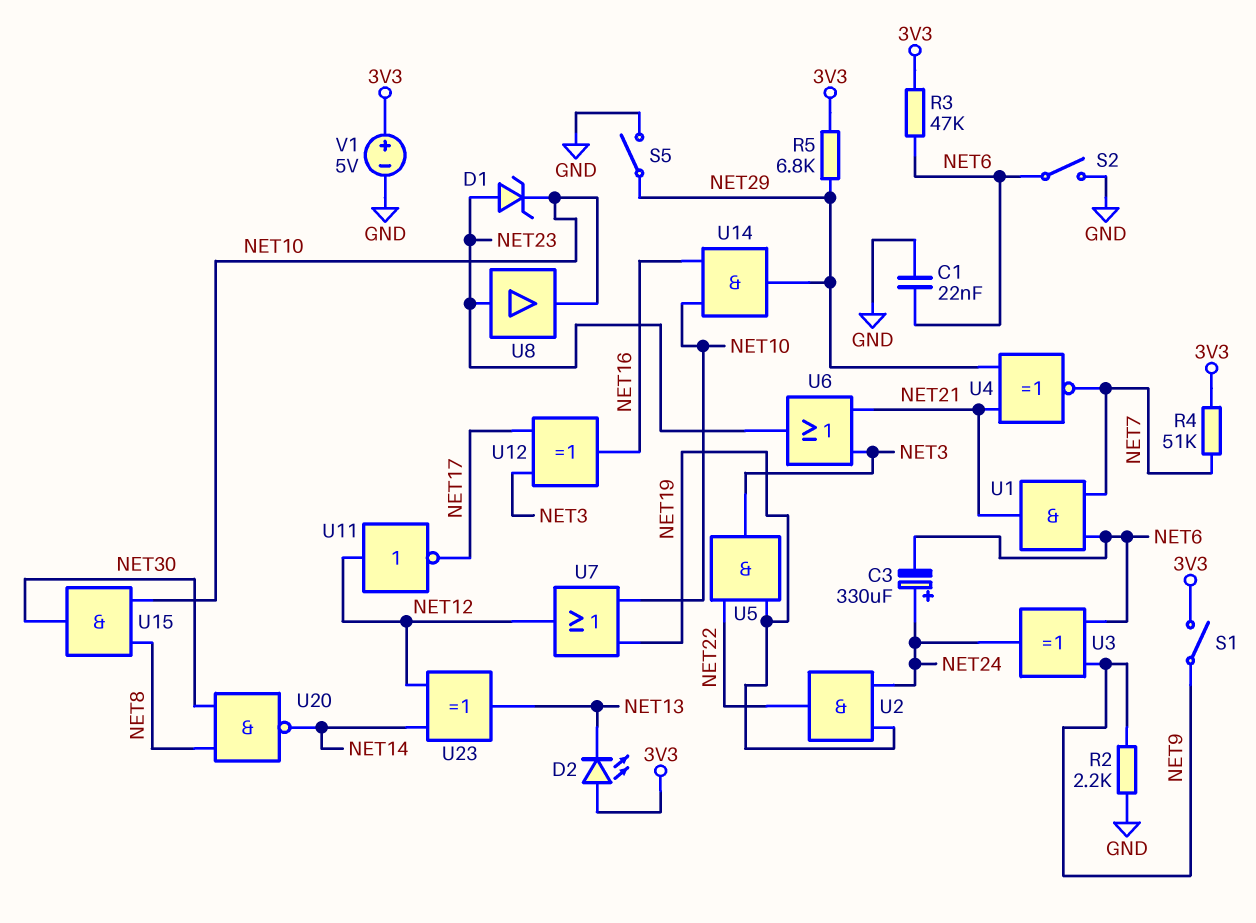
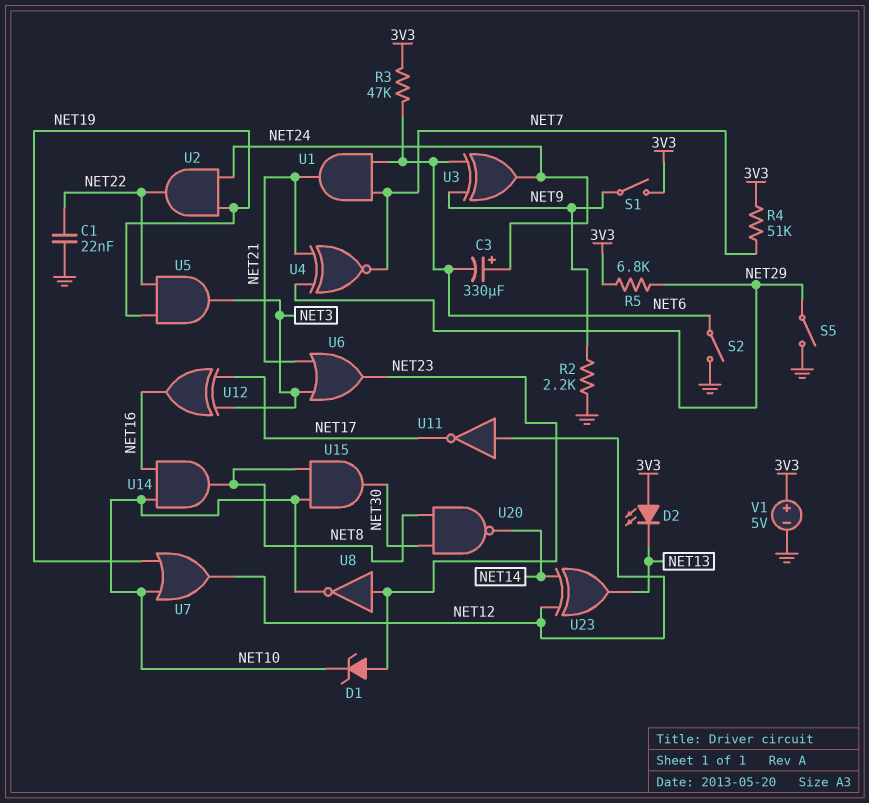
C1: 22nF (GND, NET6) -> 22nF (GND, NET22)
U8: buffer (in NET23, out NET10) -> NOT (in NET23, out NET10)
U14: AND (in NET10, in NET16, out NET29) -> AND (in NET10, in NET16, out NET8)

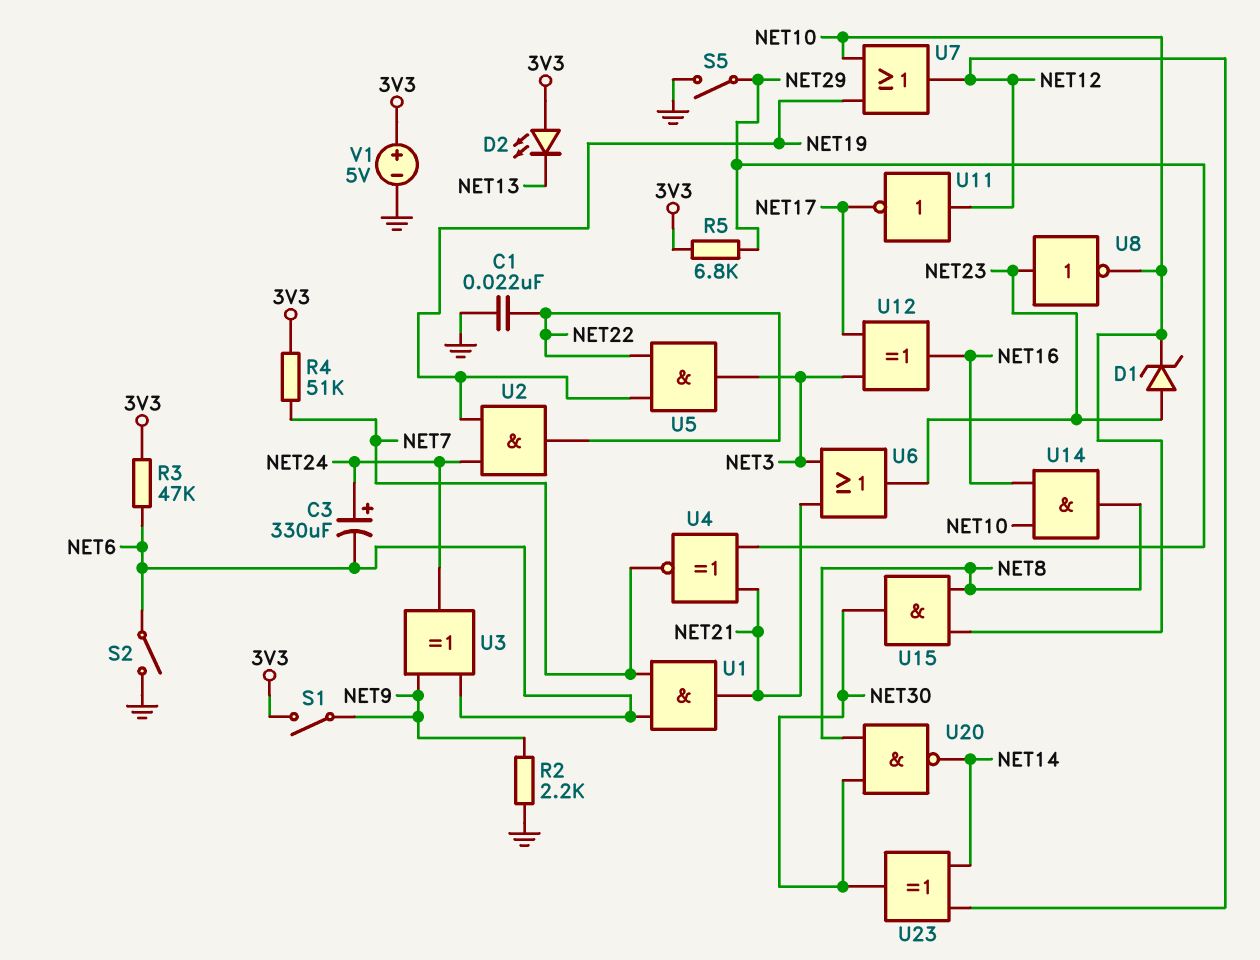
U23: XOR (in NET12, in NET14, out NET13) -> XOR (in NET12, in NET14, out NET30)

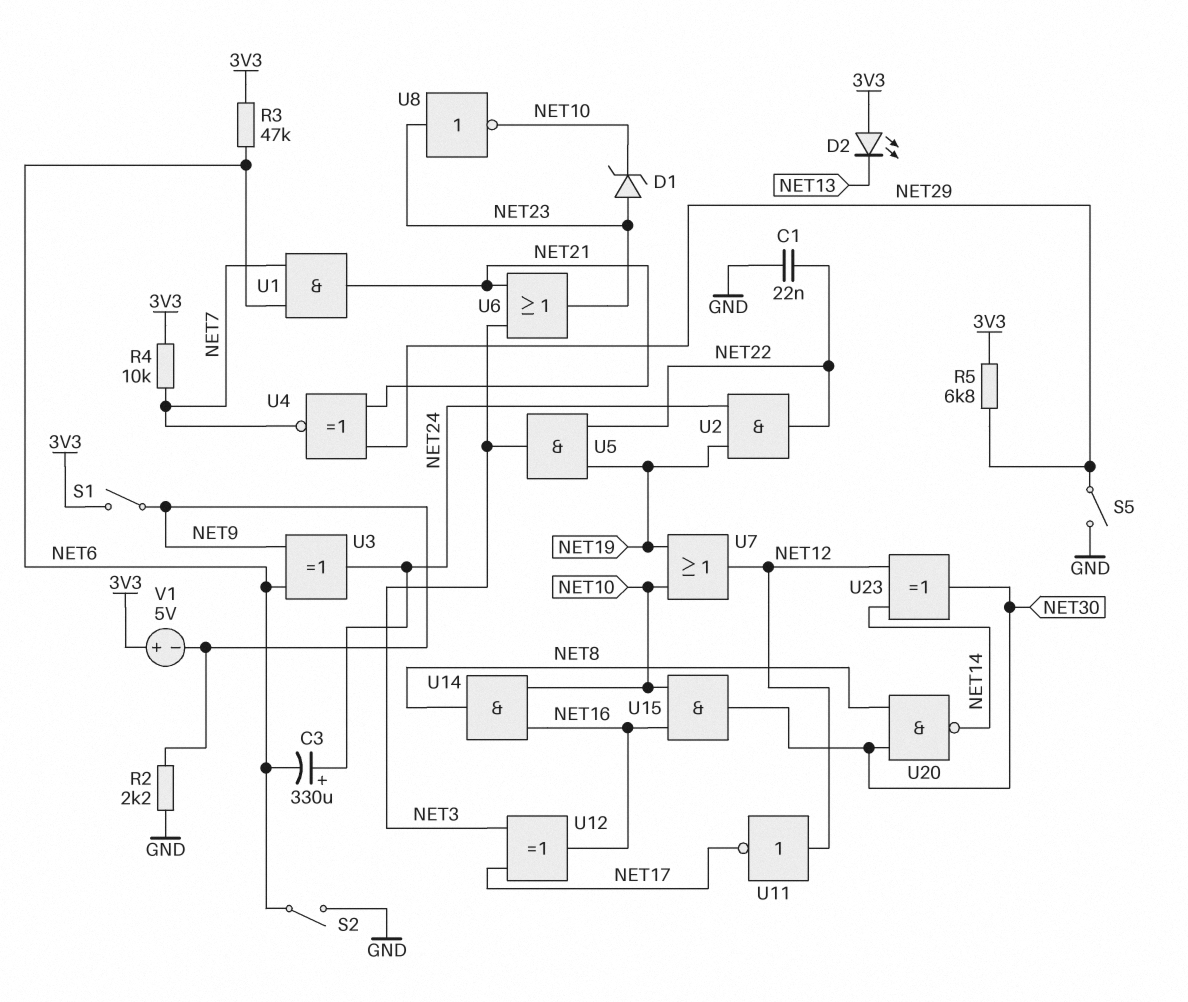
R4: 51k (3V3, NET7) -> 10k (3V3, NET7)
U15: AND (in NET8, in NET10, out NET30) -> AND (in NET10, in NET16, out NET30)
V1: 5V (plus 3V3, minus GND) -> 5V (plus 3V3, minus NET9)

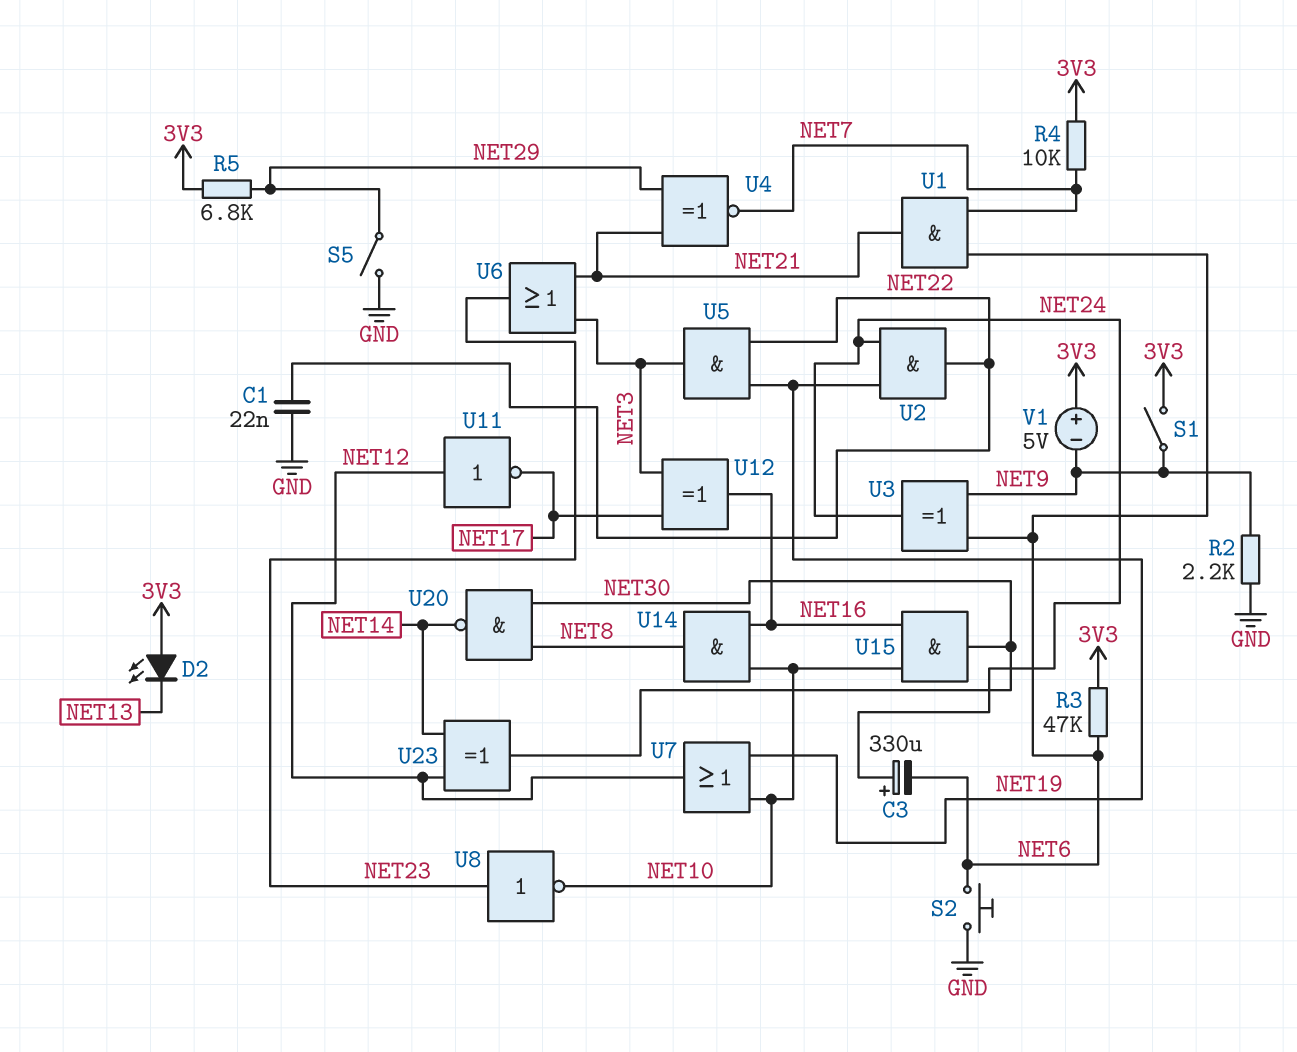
D1: zener (A NET23, K NET10) -> none
S2: switch (GND, NET6) -> button (GND, NET6)

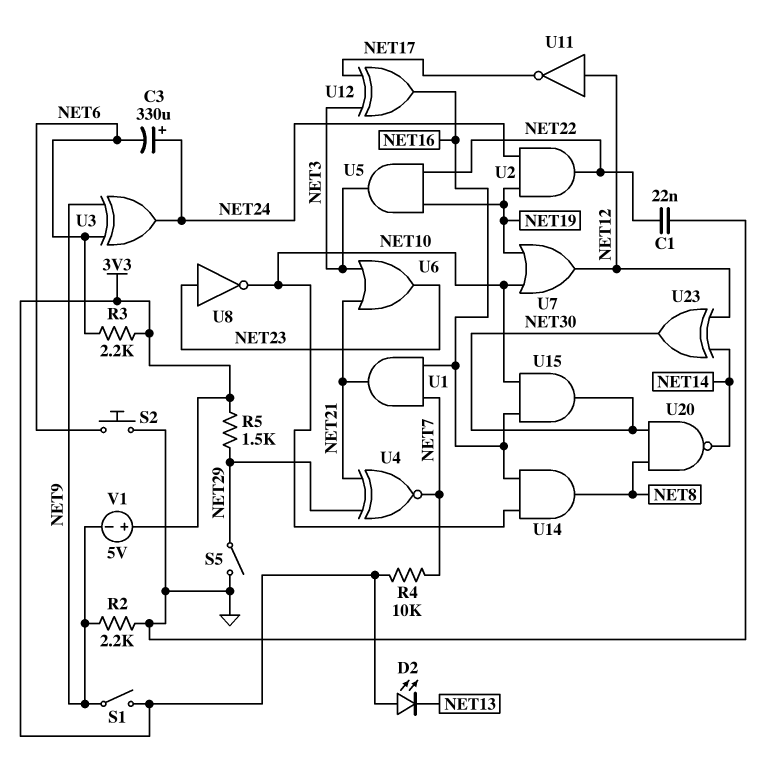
R3: 47k (3V3, NET6) -> 2.2k (3V3, NET6)
R5: 6.8k (3V3, NET29) -> 1.5k (3V3, NET29)
U1: AND (in NET6, in NET7, out NET21) -> AND (in NET7, in NET16, out NET21)

